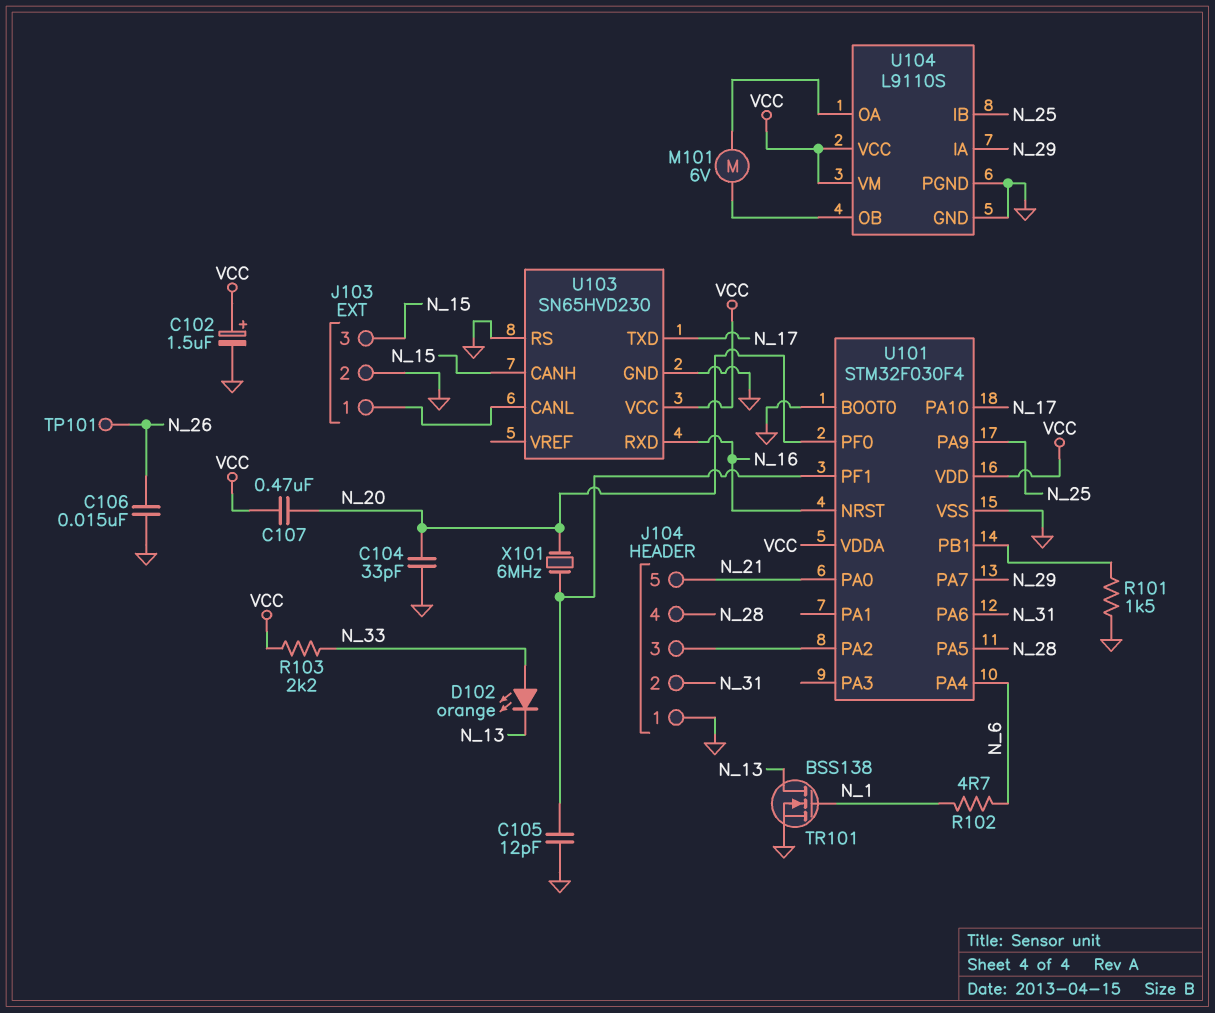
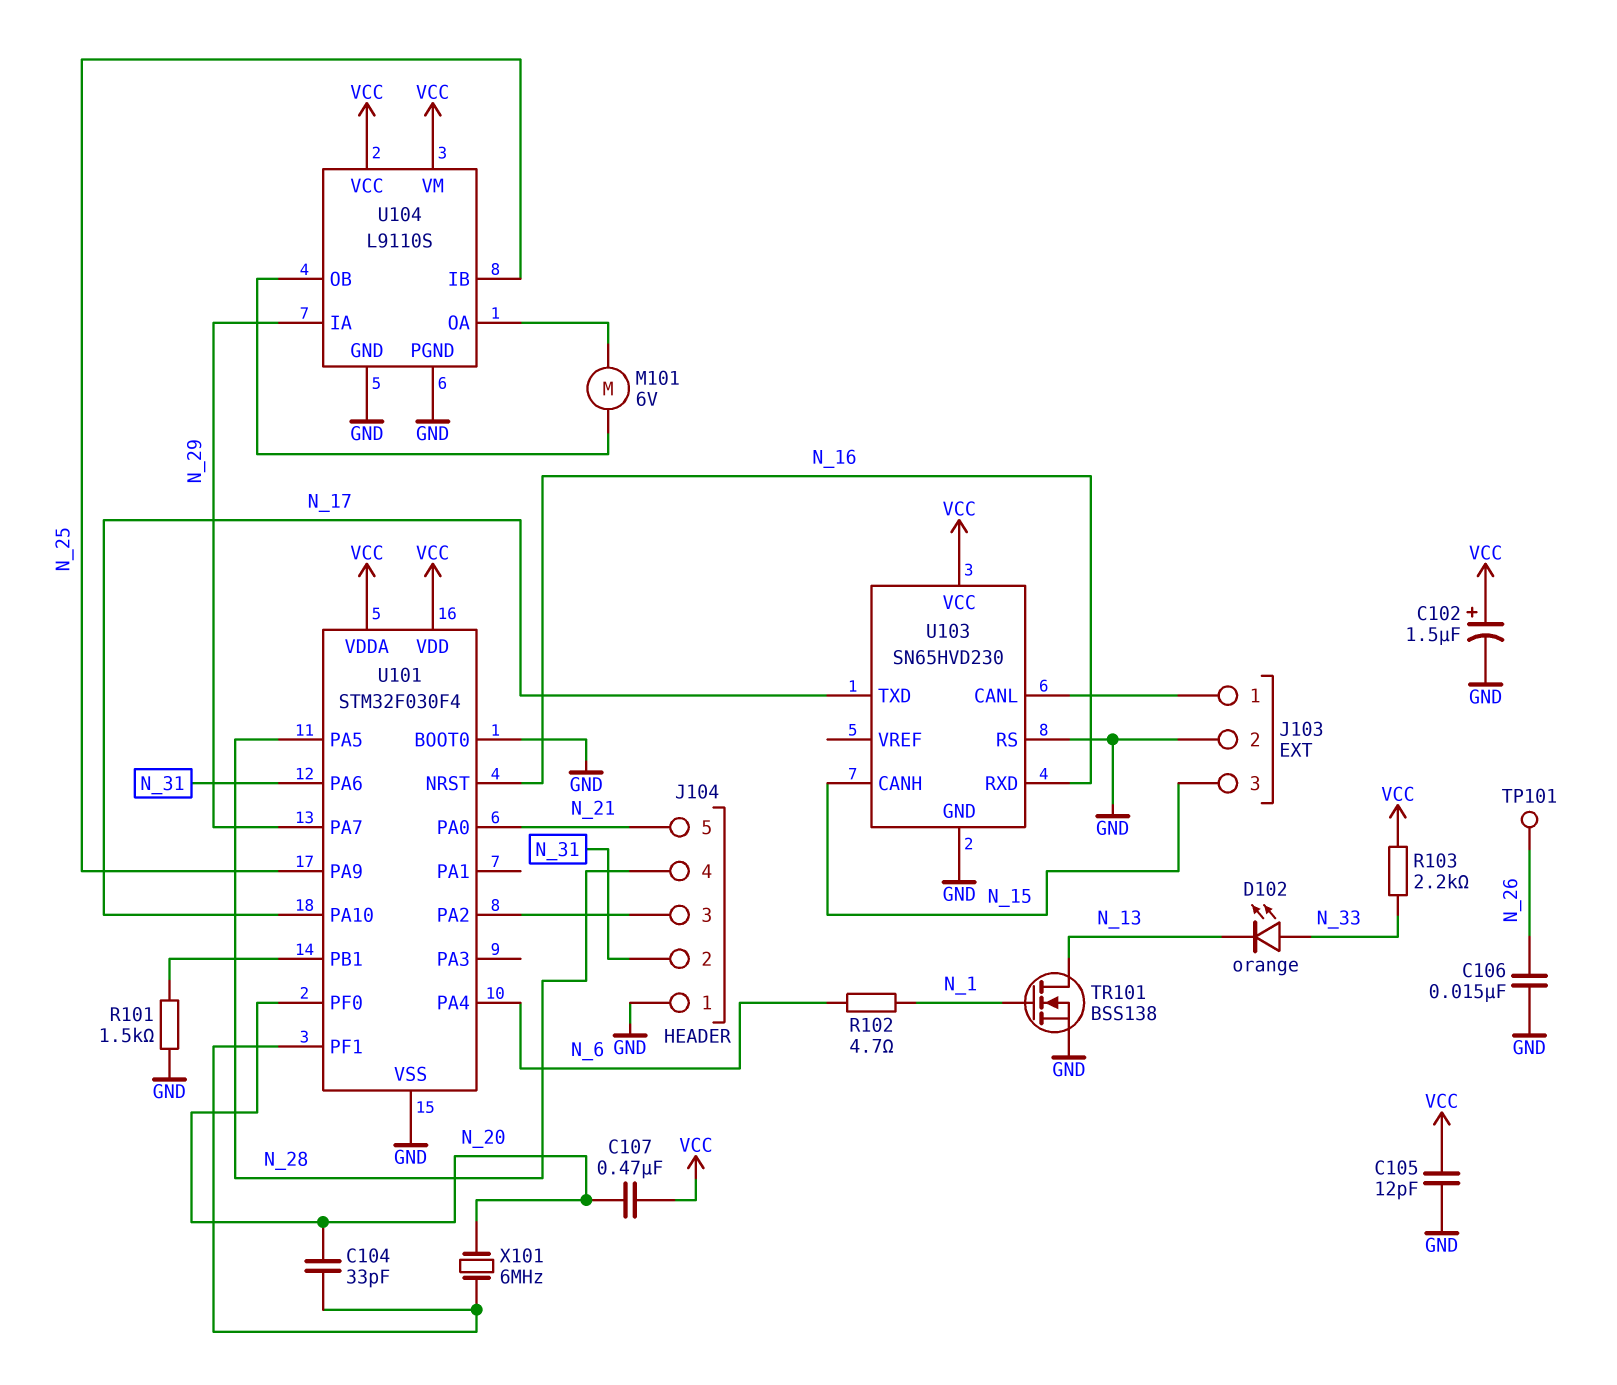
C104: 33pF (GND, N_20) -> 33pF (N_20, U101/PF1)
C105: 12pF (GND, U101/PF1) -> 12pF (GND, VCC)

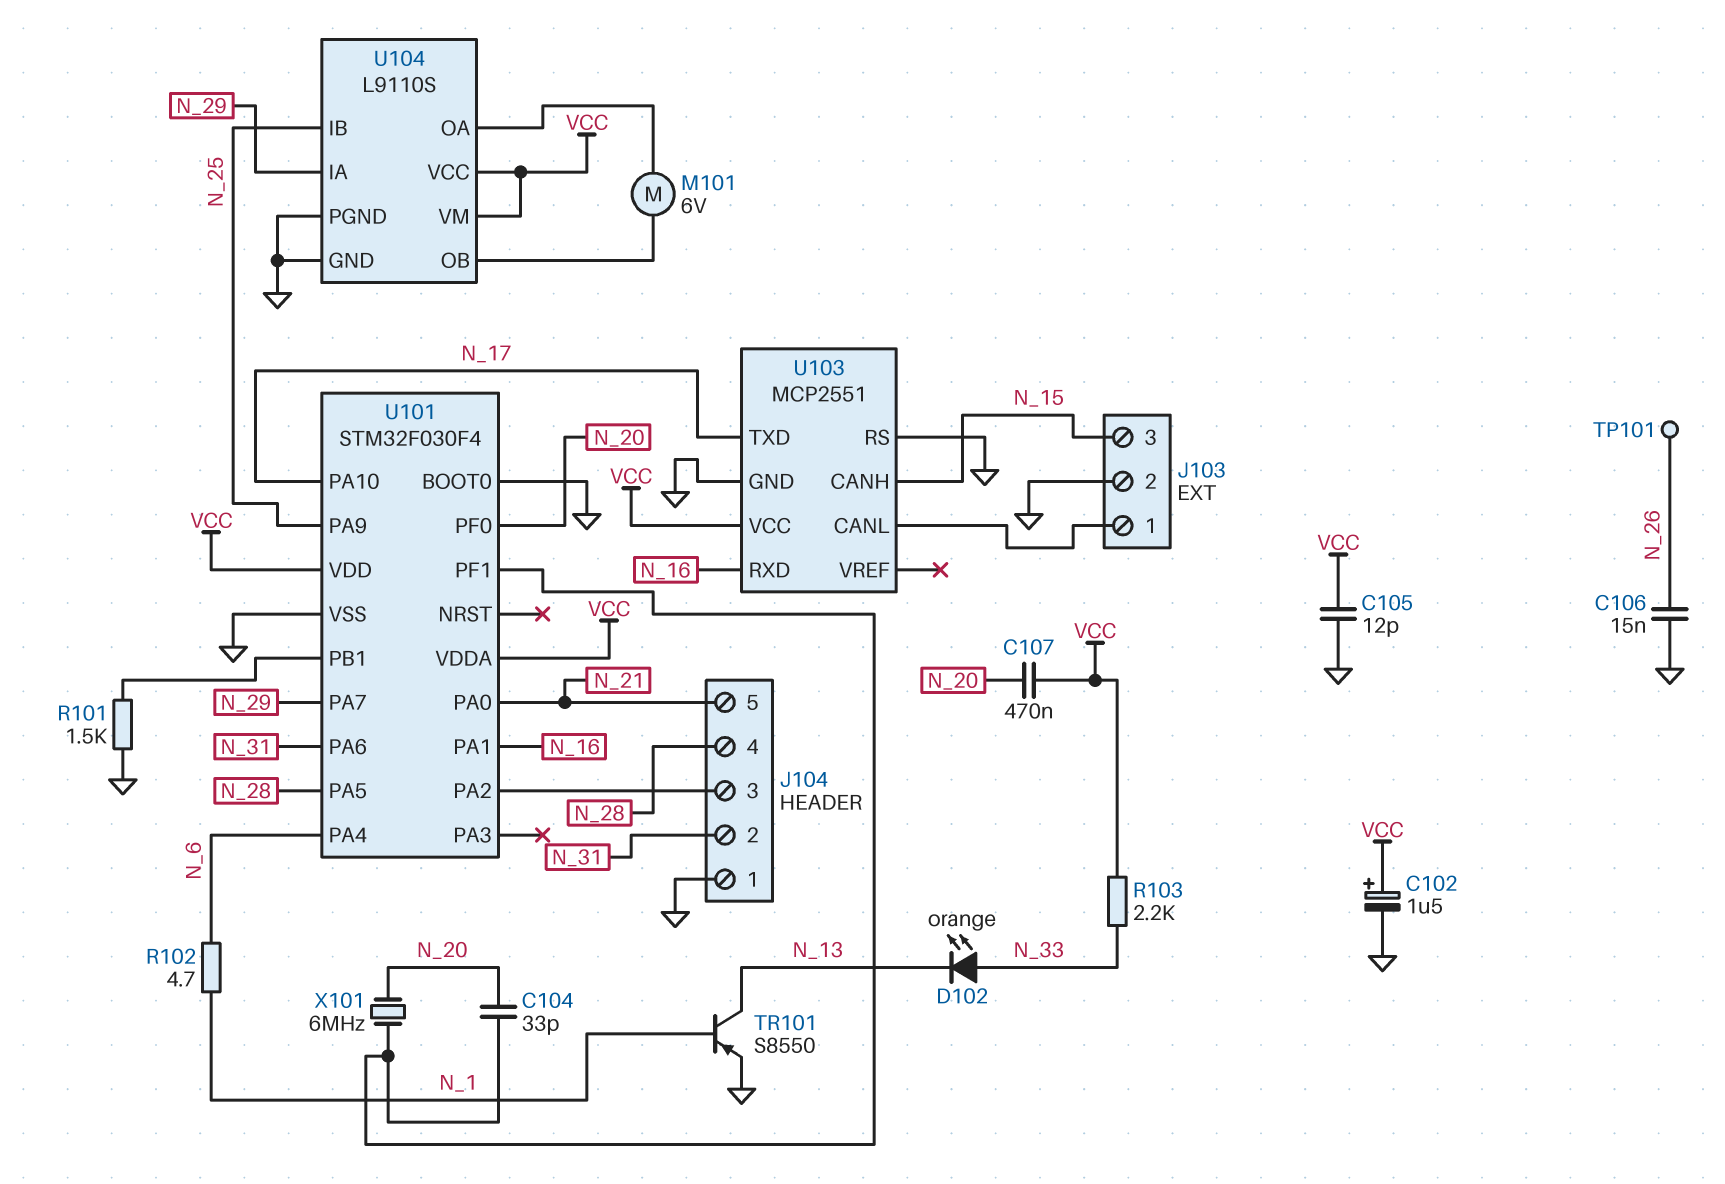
TR101: NMOS BSS138 (G N_1, D N_13, S GND) -> PNP S8550 (B N_1, C N_13, E GND)
U101 pin NRST: N_16 -> none
U101 pin PA1: none -> N_16
U103: SN65HVD230 -> MCP2551

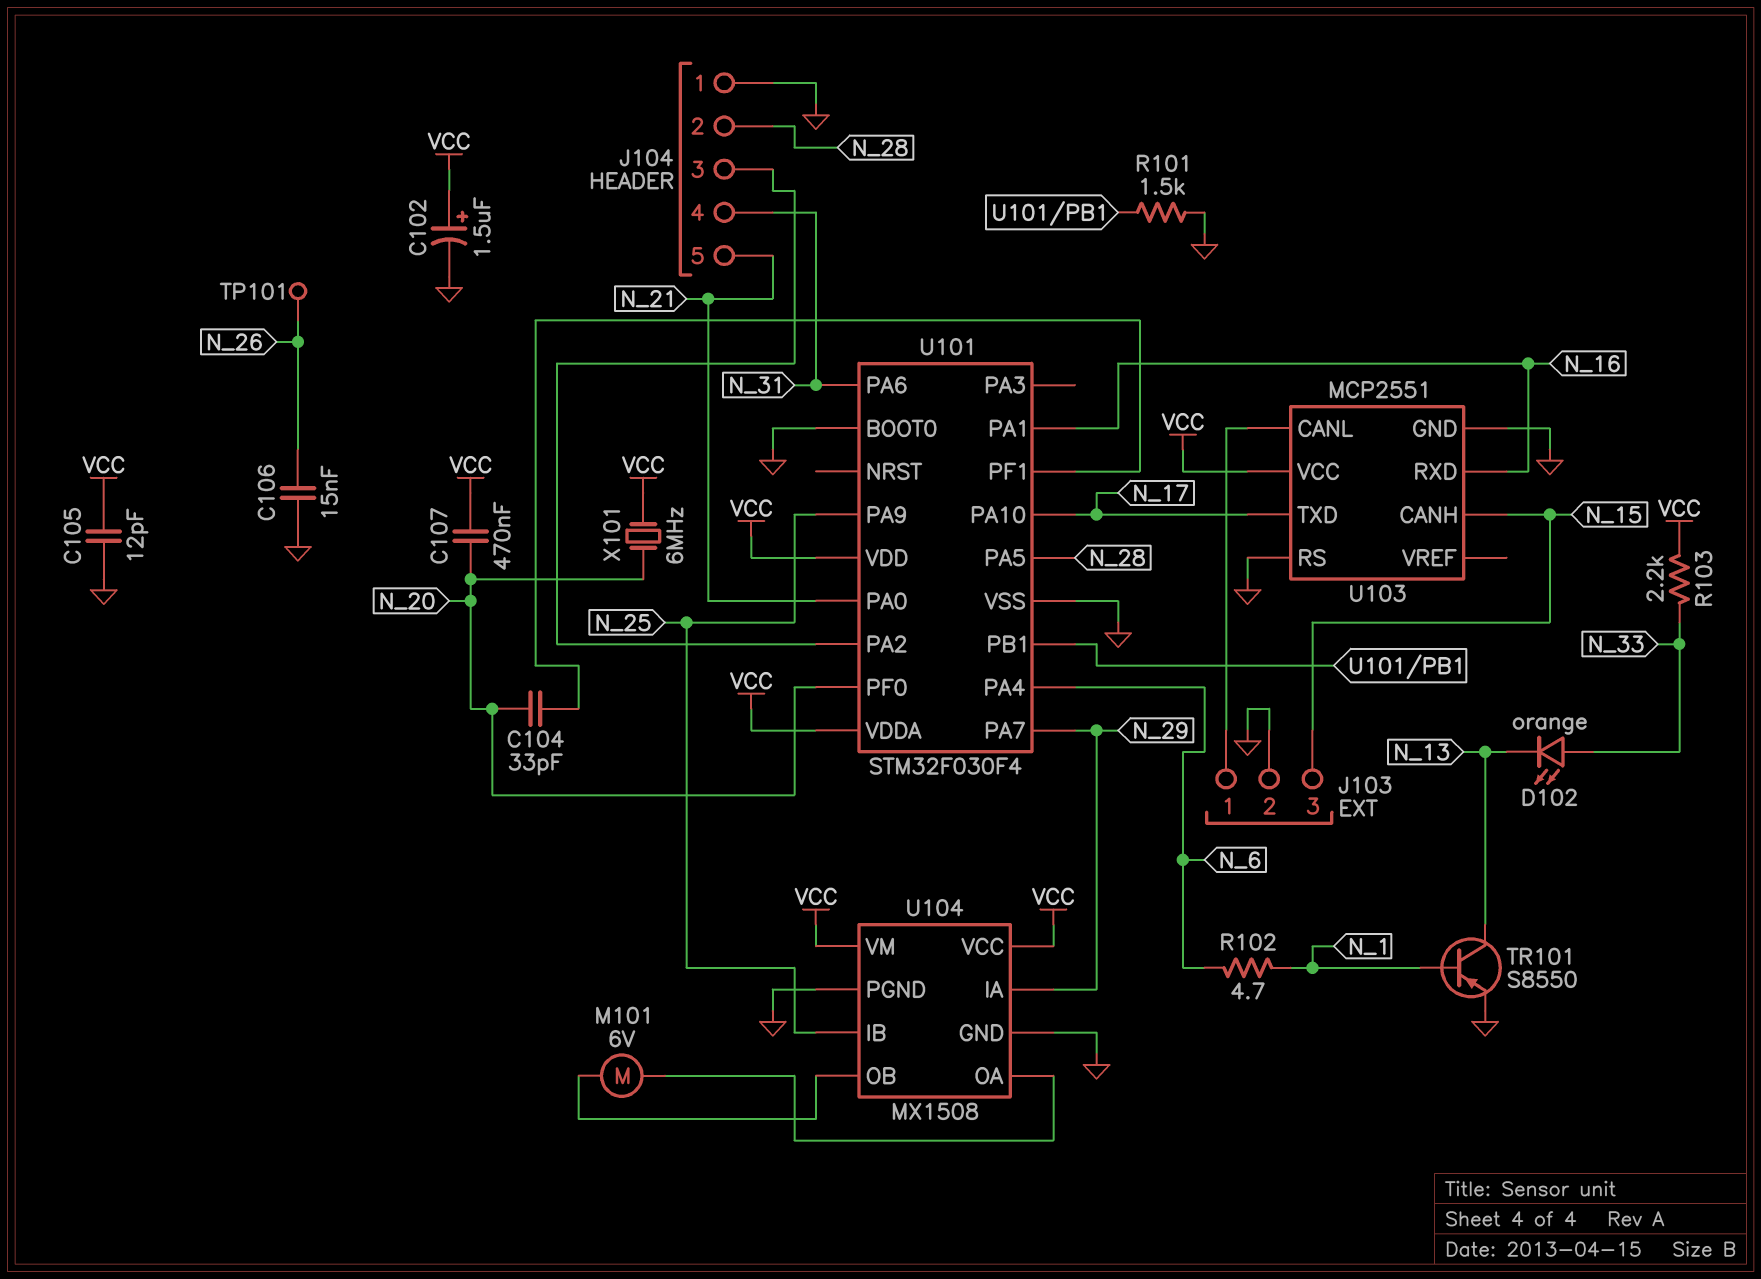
J104 pin 2: N_31 -> N_28
J104 pin 4: N_28 -> N_31
U104: L9110S -> MX1508
X101: 6MHz (N_20, U101/PF1) -> 6MHz (N_20, VCC)

